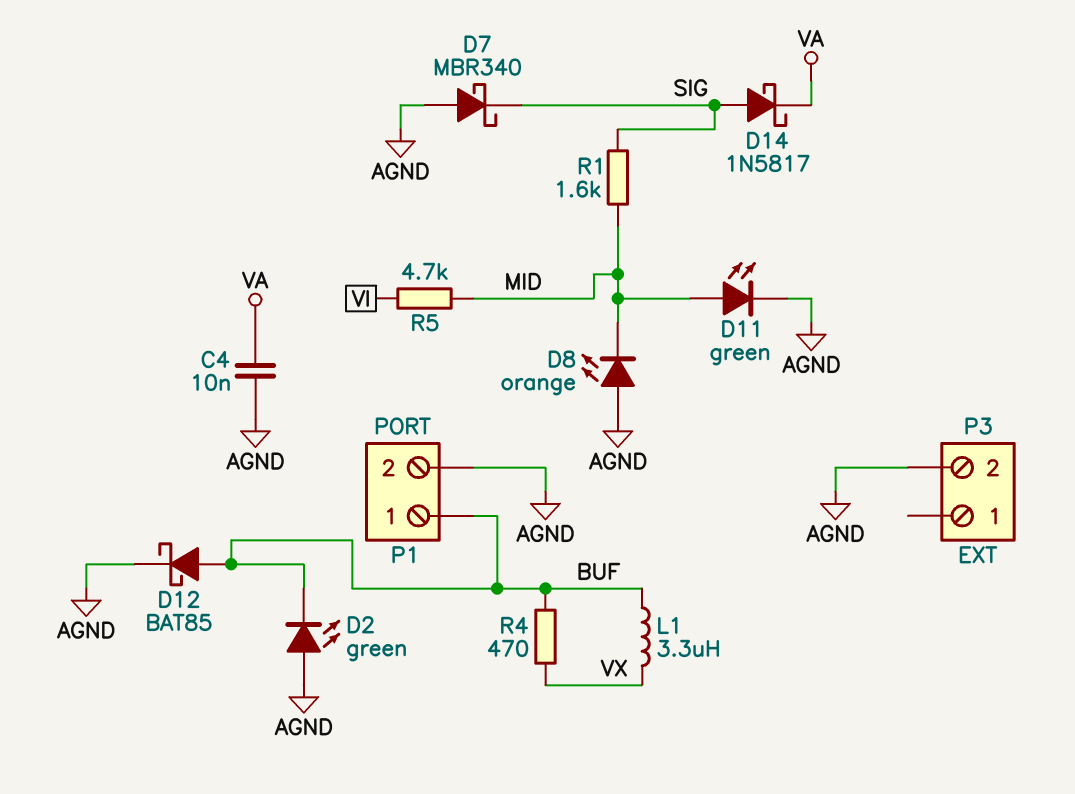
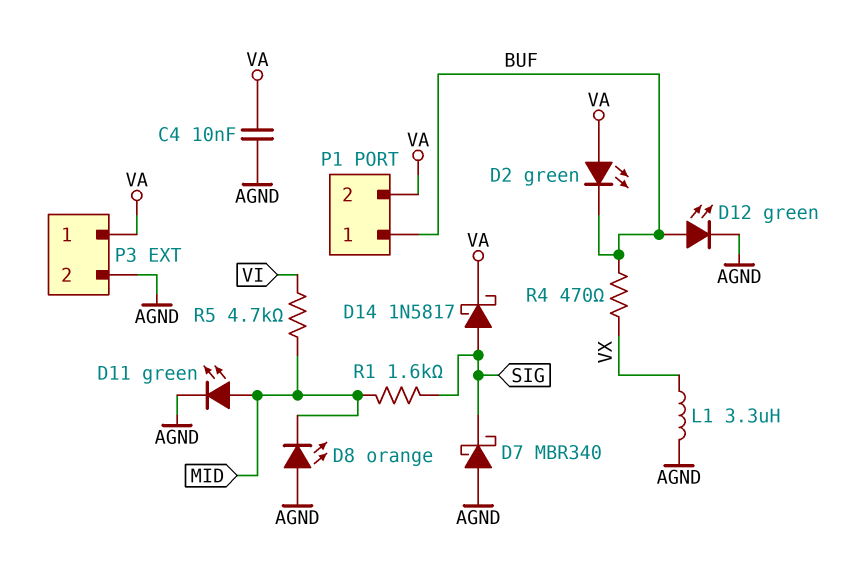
D2: LED green (A AGND, K BUF) -> LED green (A VA, K BUF)
D12: schottky BAT85 (A BUF, K AGND) -> LED green (A BUF, K AGND)
L1: 3.3uH (BUF, VX) -> 3.3uH (AGND, VX)
P1 pin 2: AGND -> VA
P3 pin 1: none -> VA

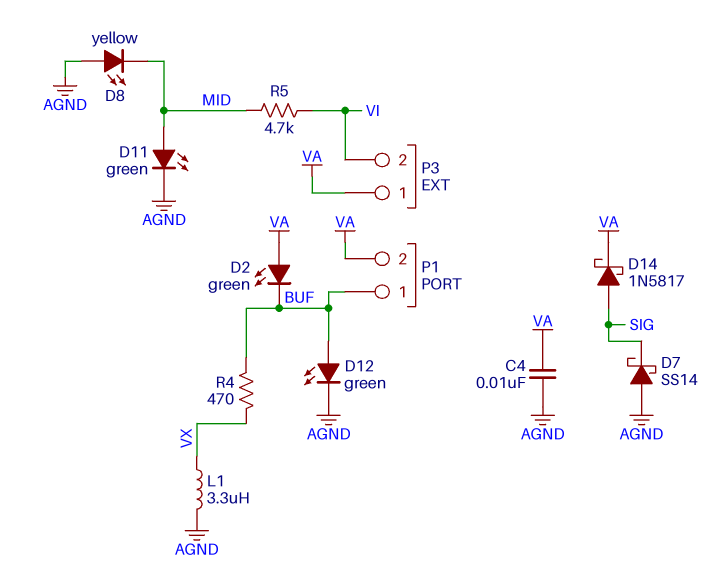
D7: schottky MBR340 (A AGND, K SIG) -> schottky SS14 (A AGND, K SIG)
D8: LED orange (A AGND, K MID) -> LED yellow (A AGND, K MID)
P3 pin 2: AGND -> VI
R1: 1.6k (MID, SIG) -> none

